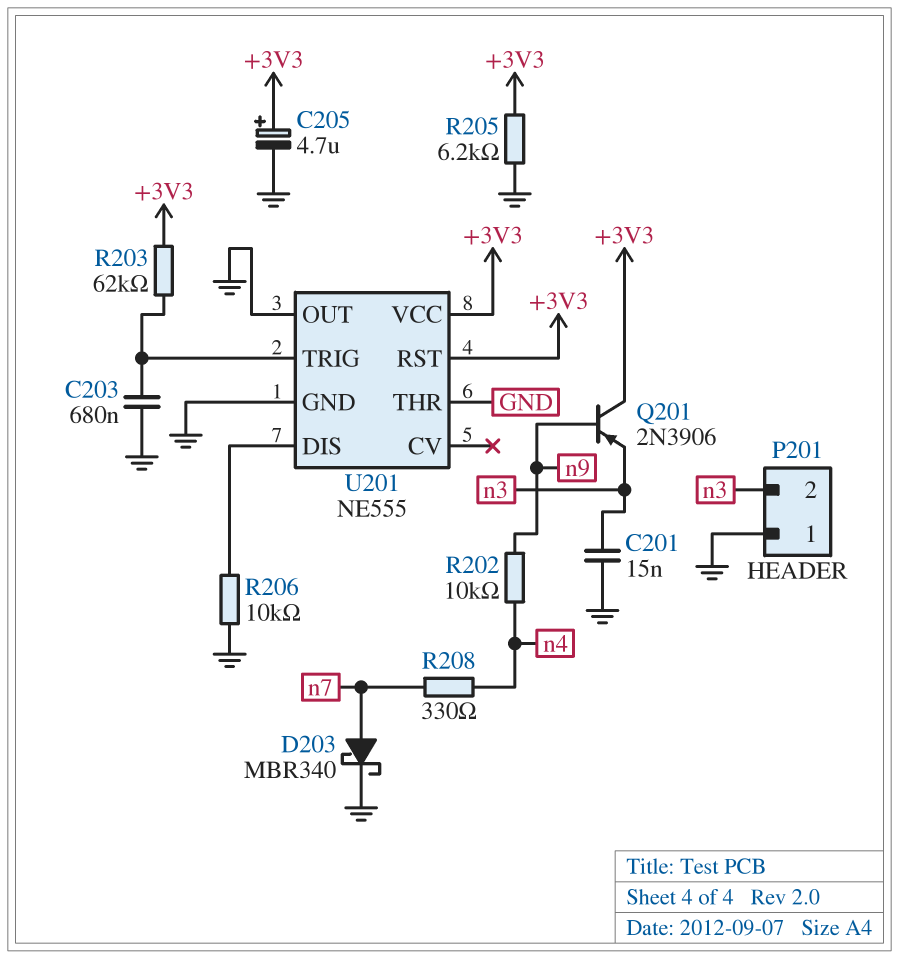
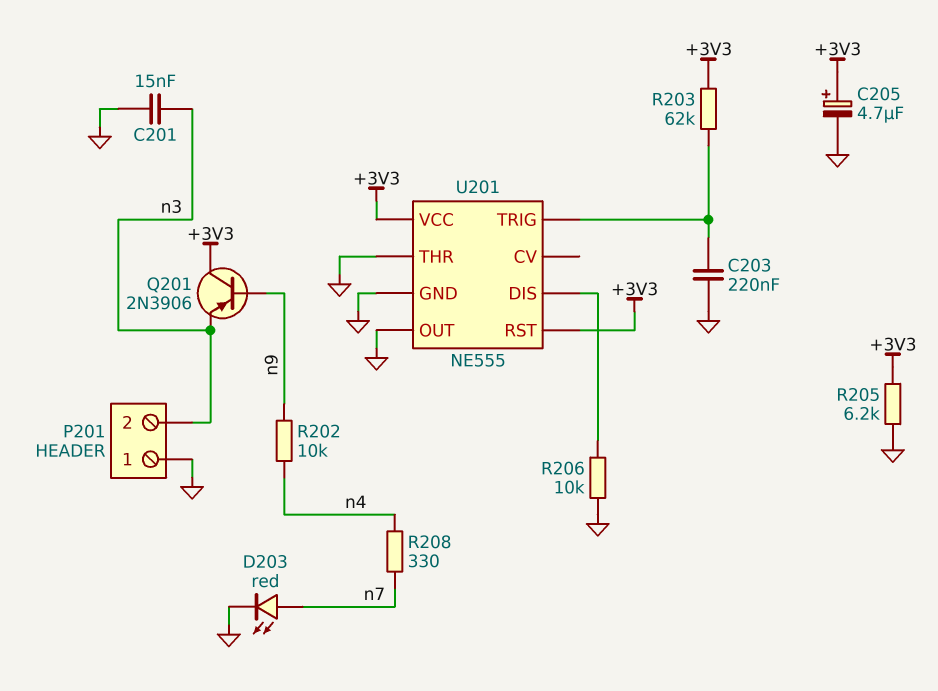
C203: 680nF (GND, U201/TRIG) -> 220nF (GND, U201/TRIG)
D203: schottky MBR340 (A n7, K GND) -> LED red (A n7, K GND)

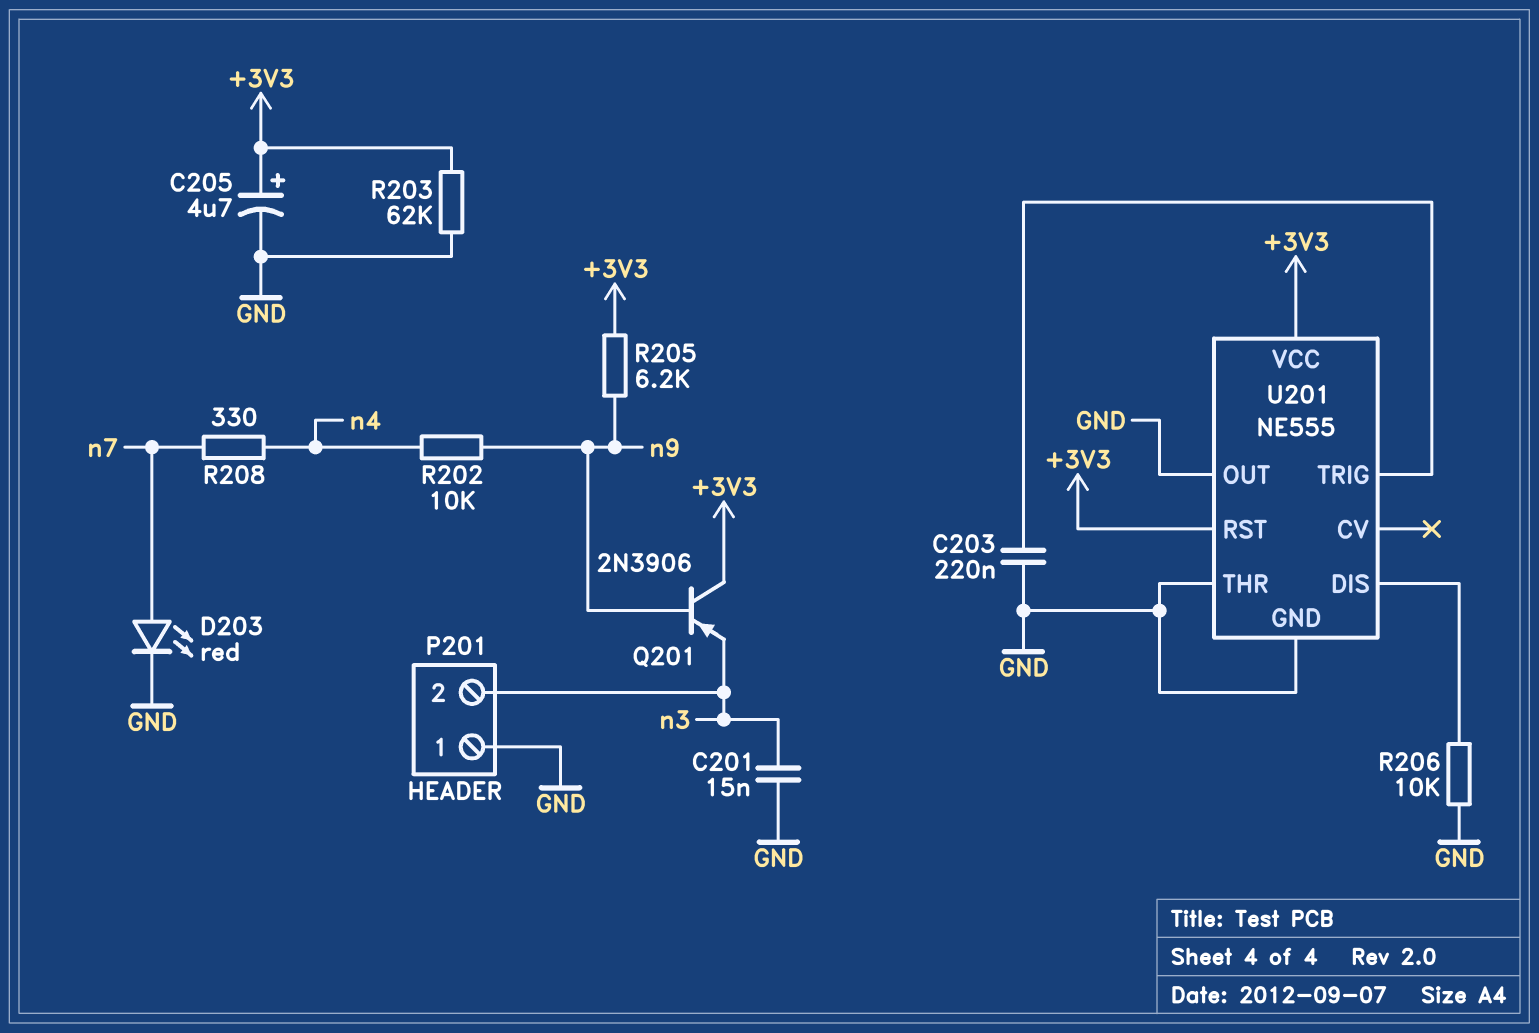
R203: 62k (+3V3, U201/TRIG) -> 62k (+3V3, GND)
R205: 6.2k (+3V3, GND) -> 6.2k (+3V3, n9)

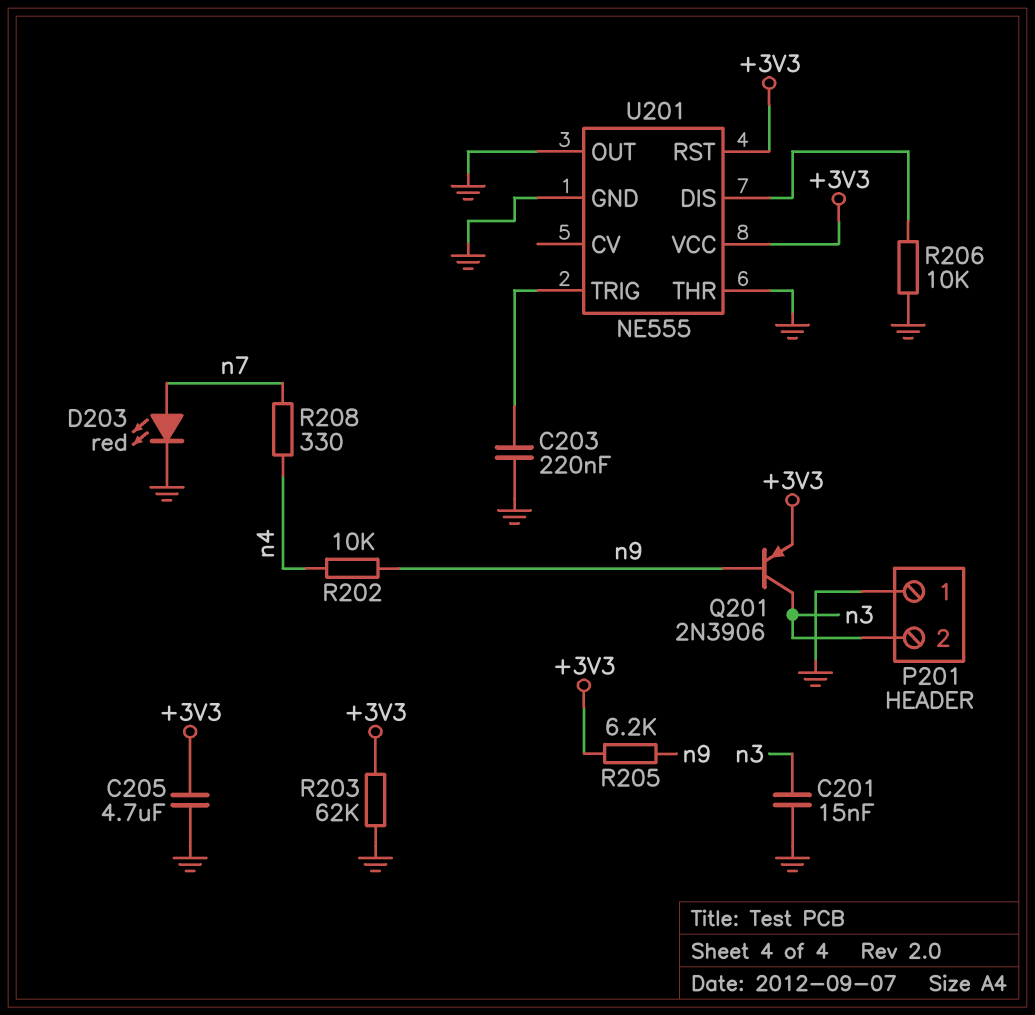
C205: 4.7uF (plus +3V3, minus GND) -> 4.7uF (+3V3, GND)
Q201: PNP 2N3906 (B n9, C +3V3, E n3) -> PNP 2N3906 (B n9, C n3, E +3V3)

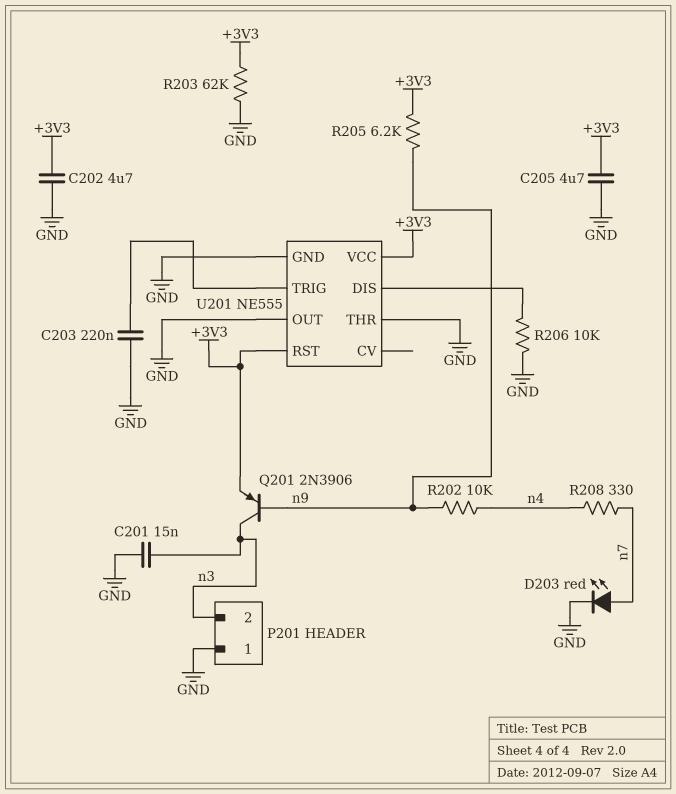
C202: none -> 4.7uF (+3V3, GND)

